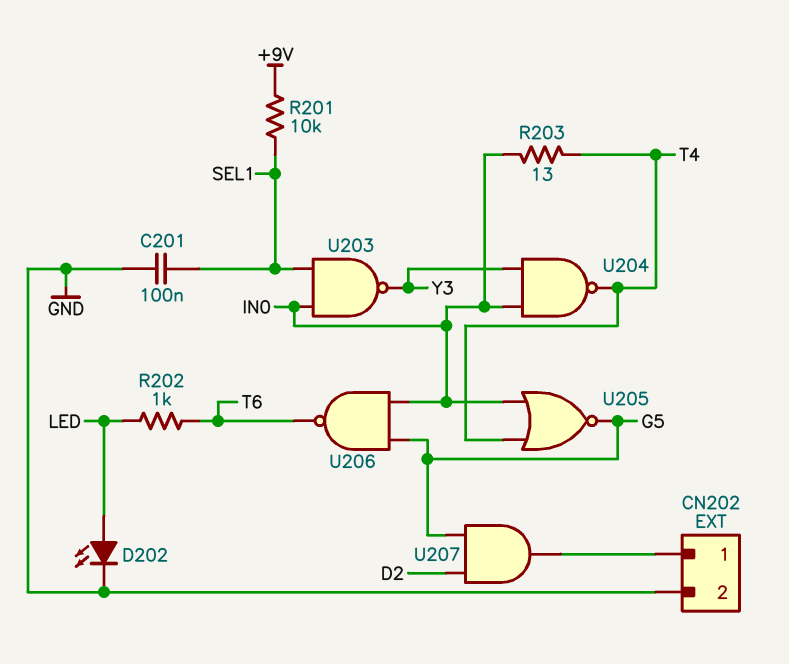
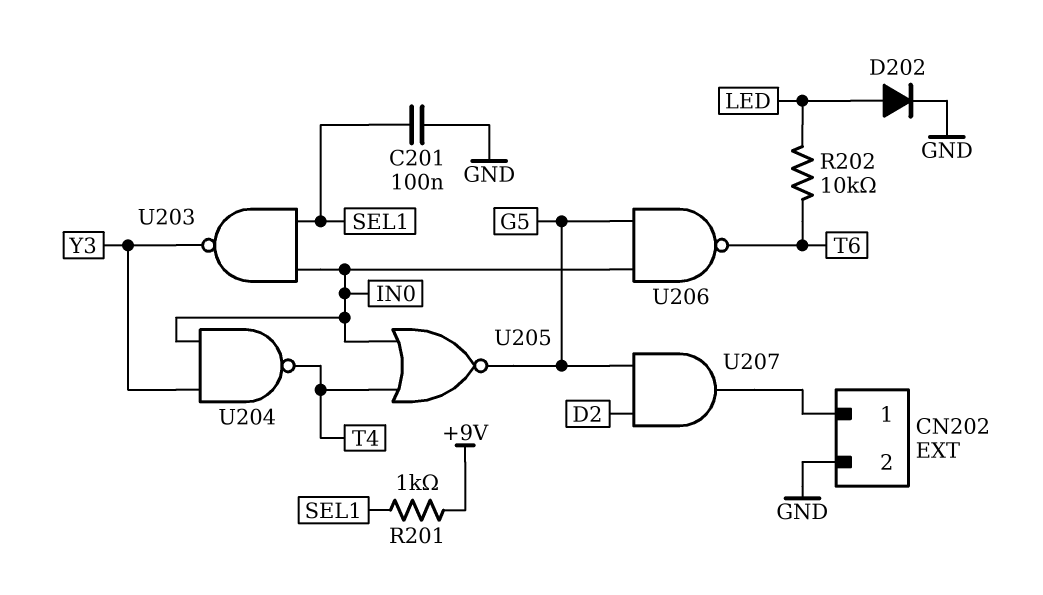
D202: LED (A LED, K GND) -> diode (A LED, K GND)
R201: 10k (+9V, SEL1) -> 1k (+9V, SEL1)
R202: 1k (LED, T6) -> 10k (LED, T6)
R203: 13 (IN0, T4) -> none

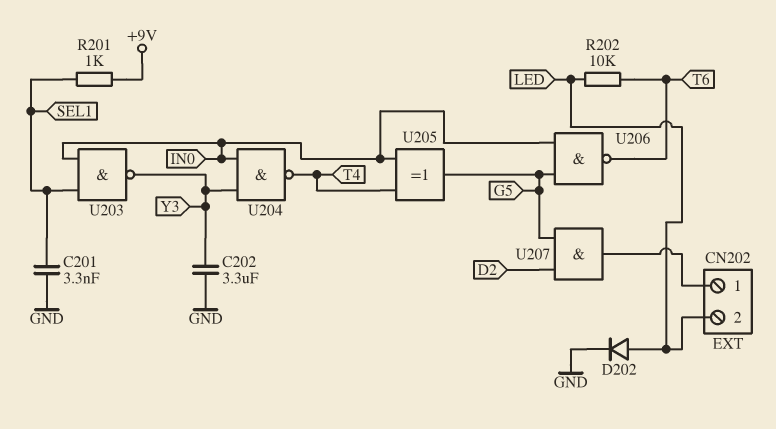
C201: 100nF (GND, SEL1) -> 3.3nF (GND, SEL1)
C202: none -> 3.3uF (GND, Y3)
CN202 pin 2: GND -> LED
U205: NOR (in IN0, in T4, out G5) -> XOR (in IN0, in T4, out G5)

